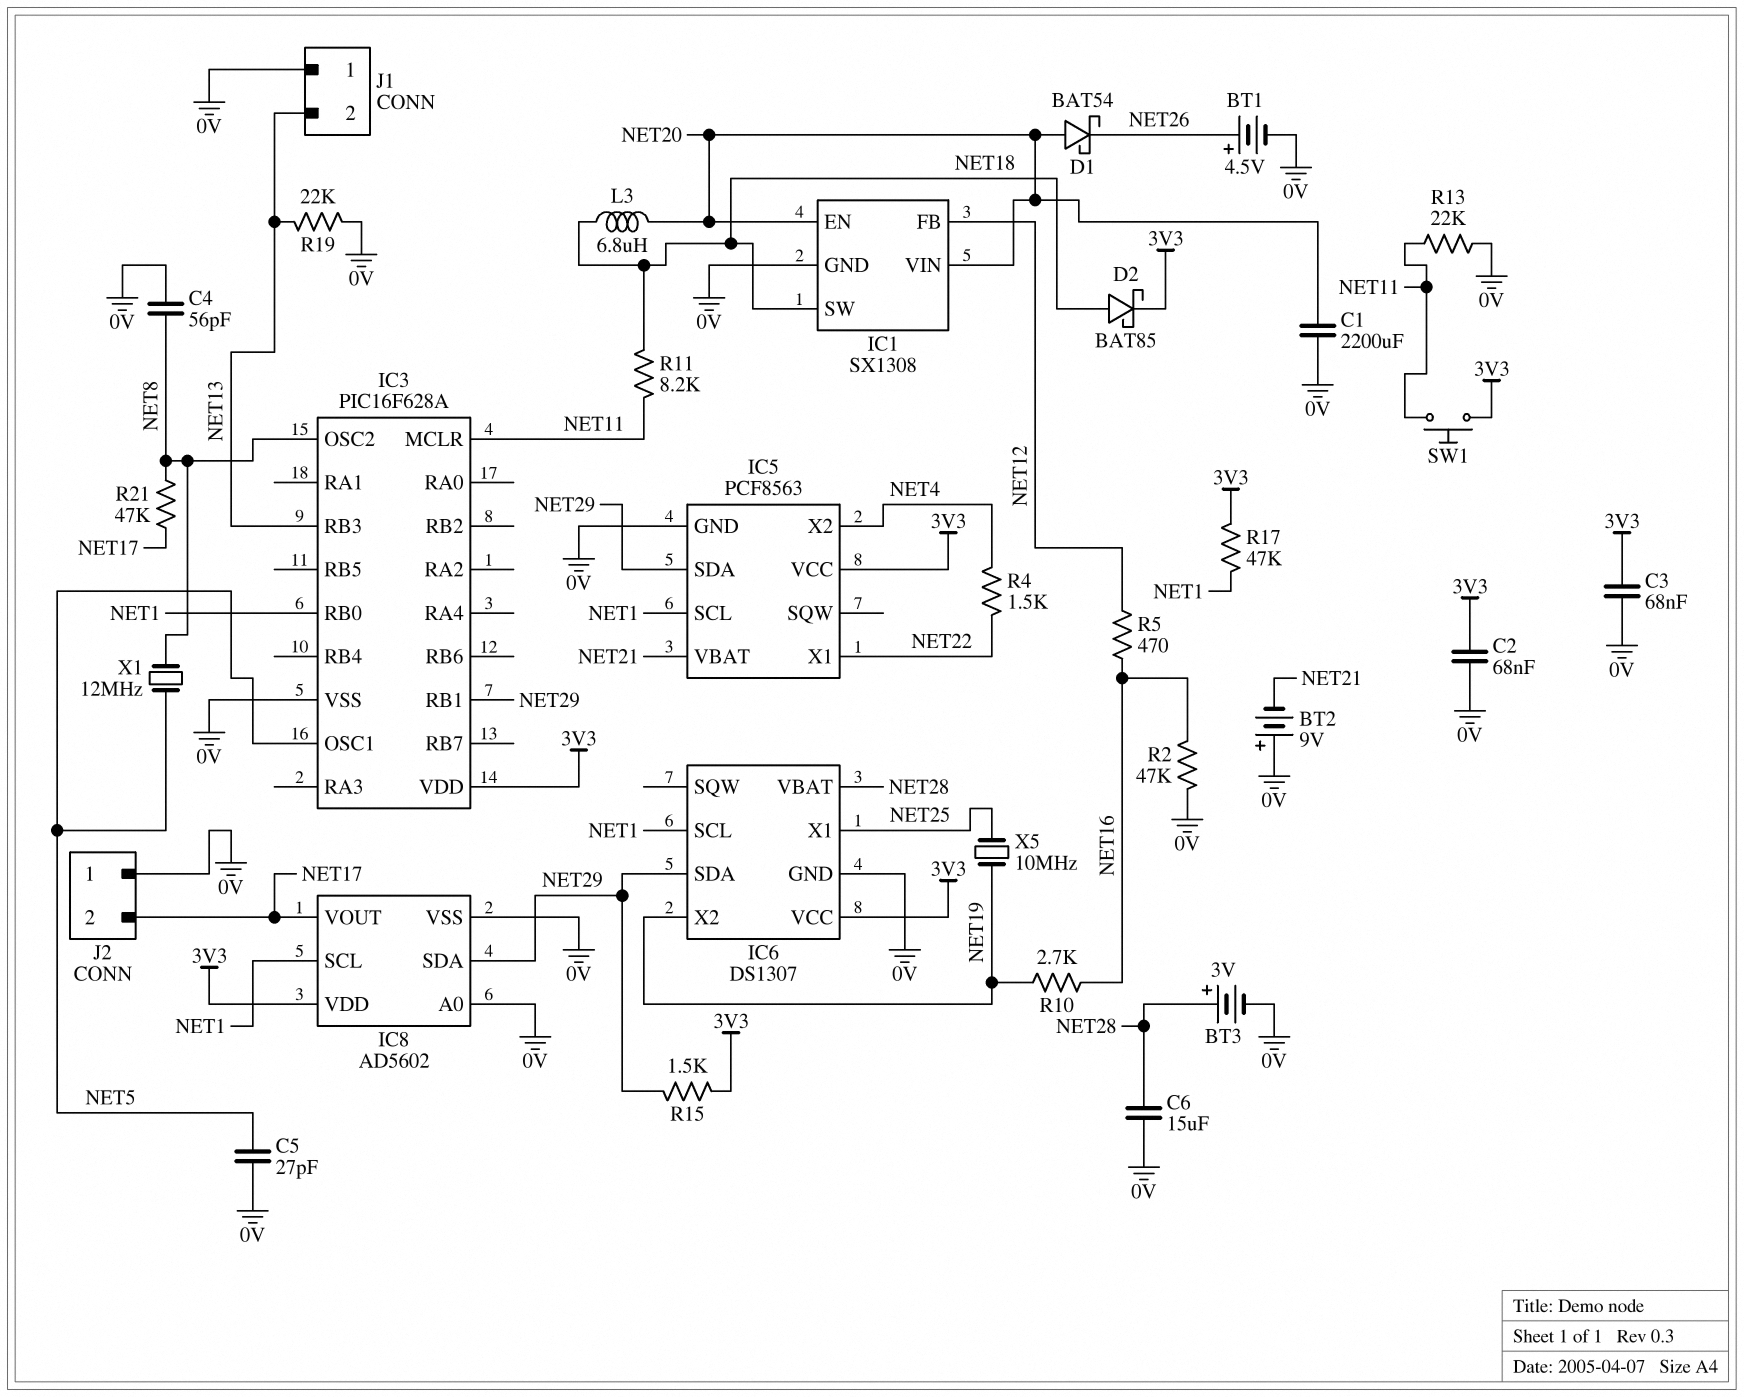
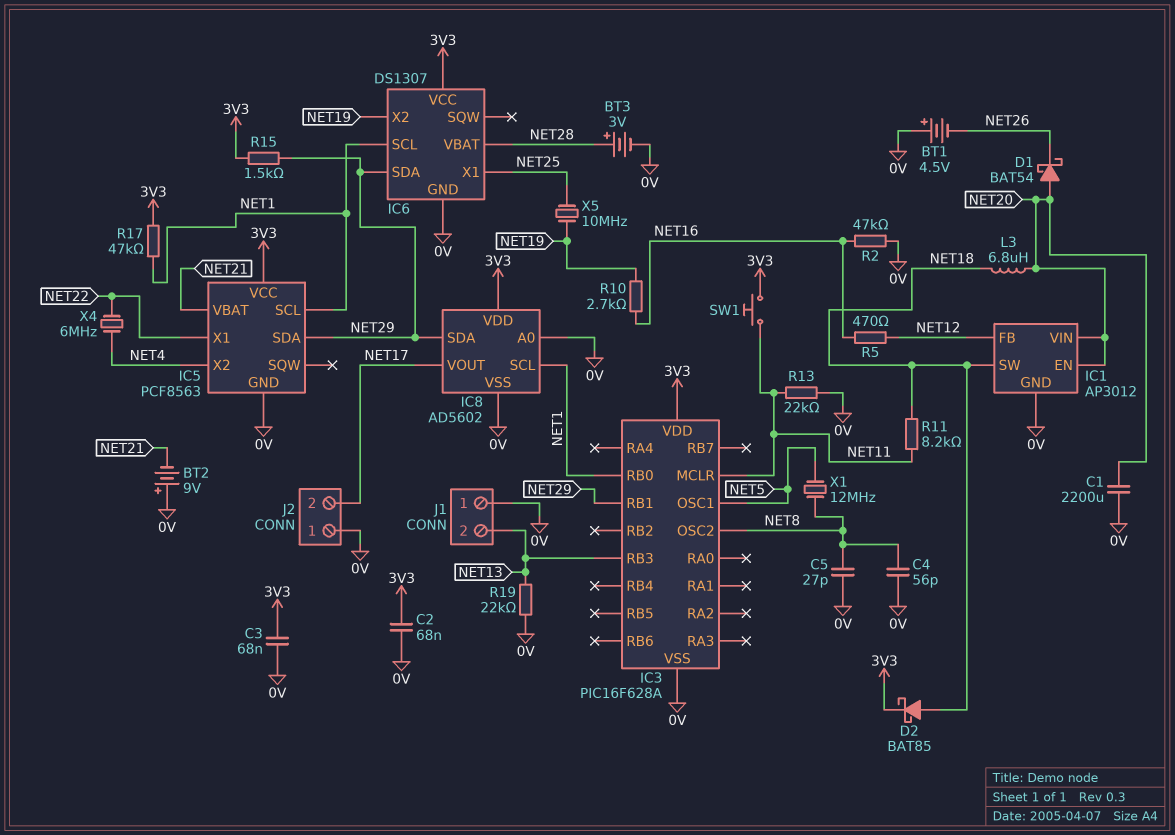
BT1: 4.5V (plus NET26, minus 0V) -> 4.5V (plus 0V, minus NET26)
C5: 27pF (0V, NET5) -> 27pF (0V, NET8)
C6: 15uF (0V, NET28) -> none
IC1: SX1308 -> AP3012
R4: 1.5k (NET4, NET22) -> none
R21: 47k (NET8, NET17) -> none
X4: none -> 6MHz (NET4, NET22)

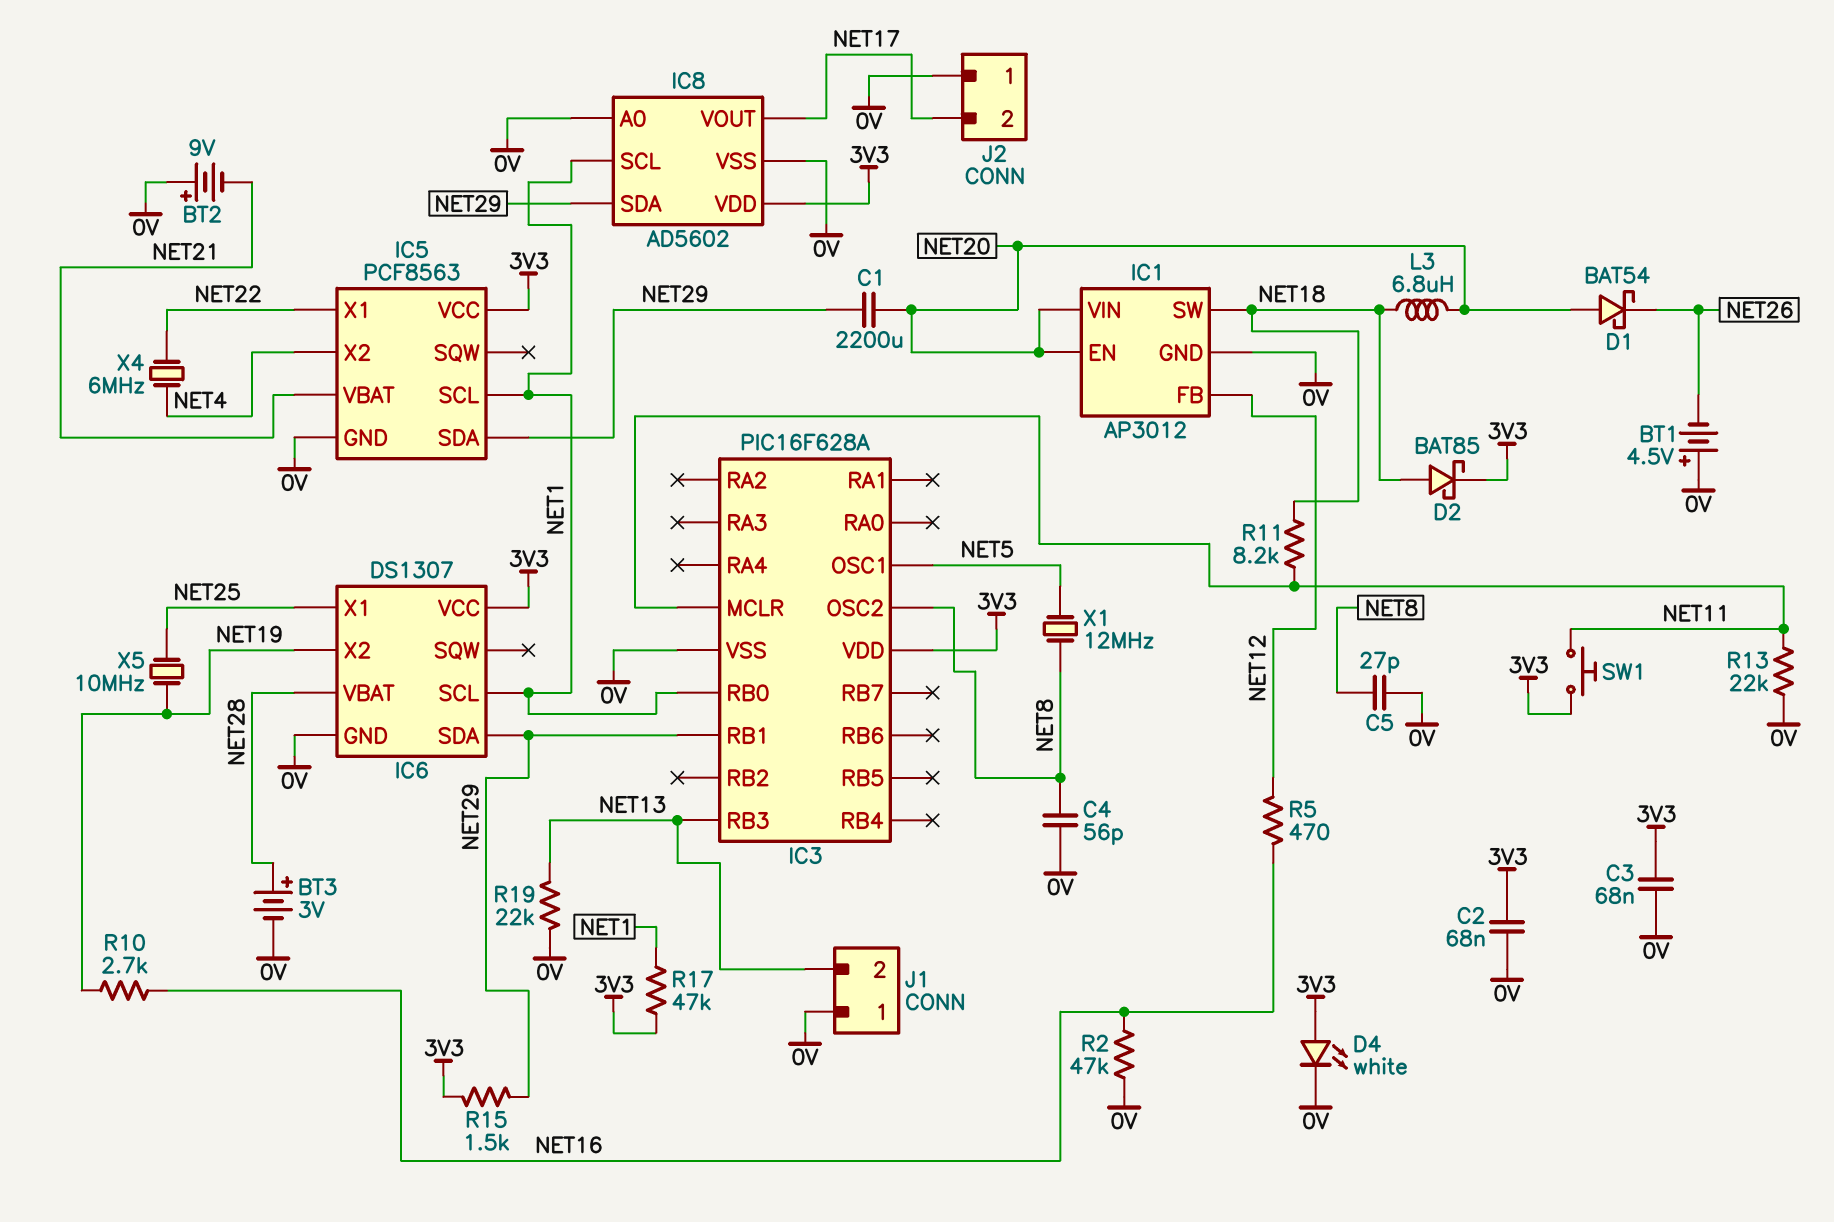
C1: 2200uF (0V, NET20) -> 2200uF (NET20, NET29)
D4: none -> LED white (A 3V3, K 0V)

